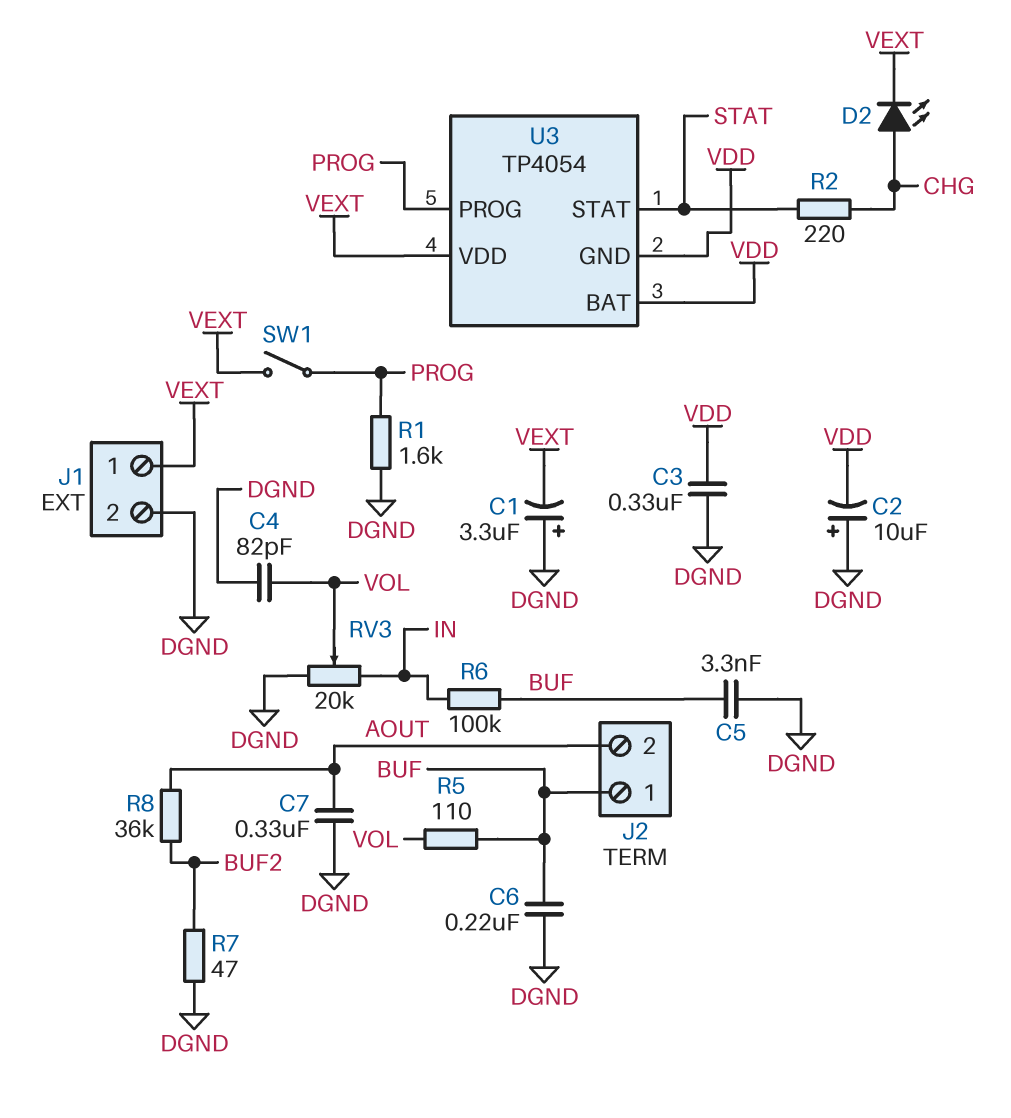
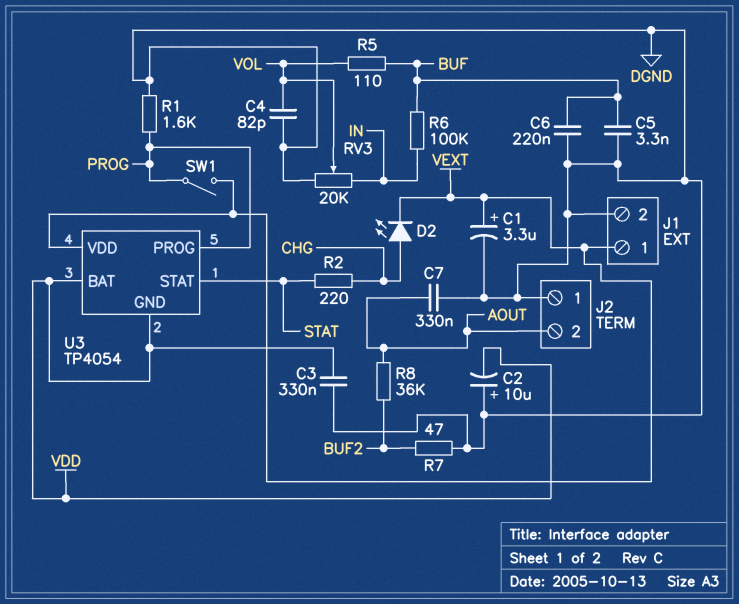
C1: 3.3uF (plus DGND, minus VEXT) -> 3.3uF (plus VEXT, minus DGND)
J2 pin 1: BUF -> DGND

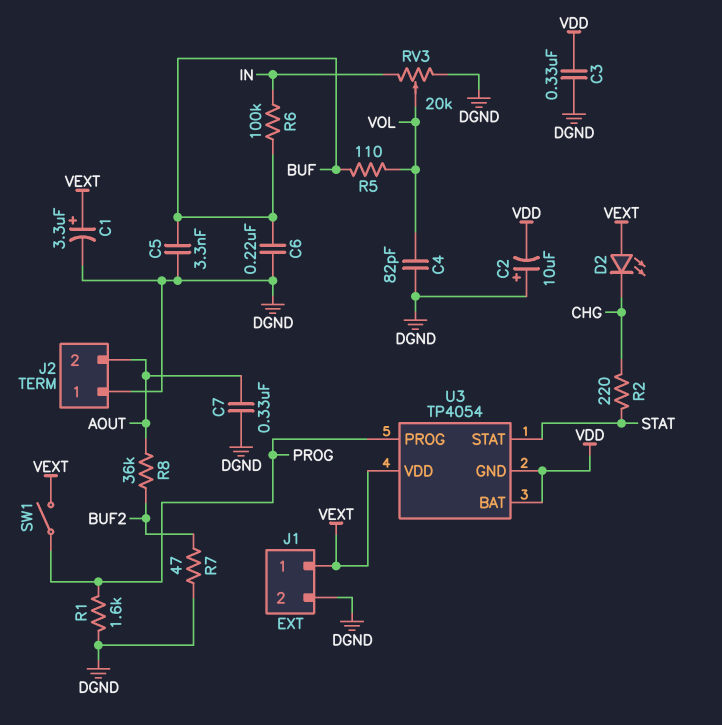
D2: LED (A CHG, K VEXT) -> LED (A VEXT, K CHG)

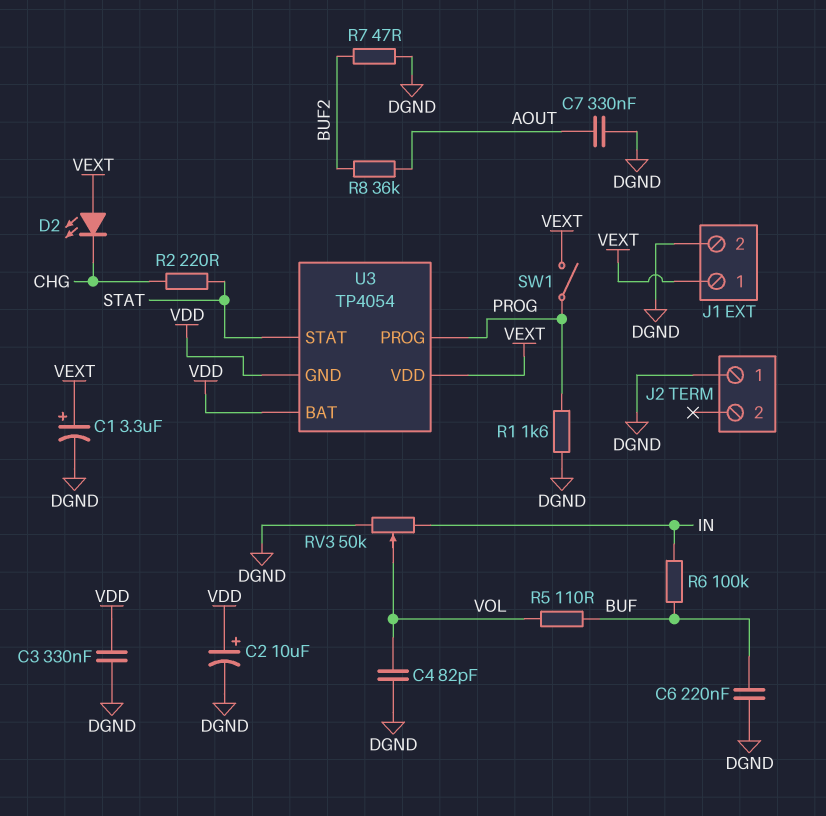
C2: 10uF (plus DGND, minus VDD) -> 10uF (plus VDD, minus DGND)
C5: 3.3nF (BUF, DGND) -> none
J2 pin 2: AOUT -> none
RV3: 20k (DGND, IN, wiper VOL) -> 50k (DGND, IN, wiper VOL)

